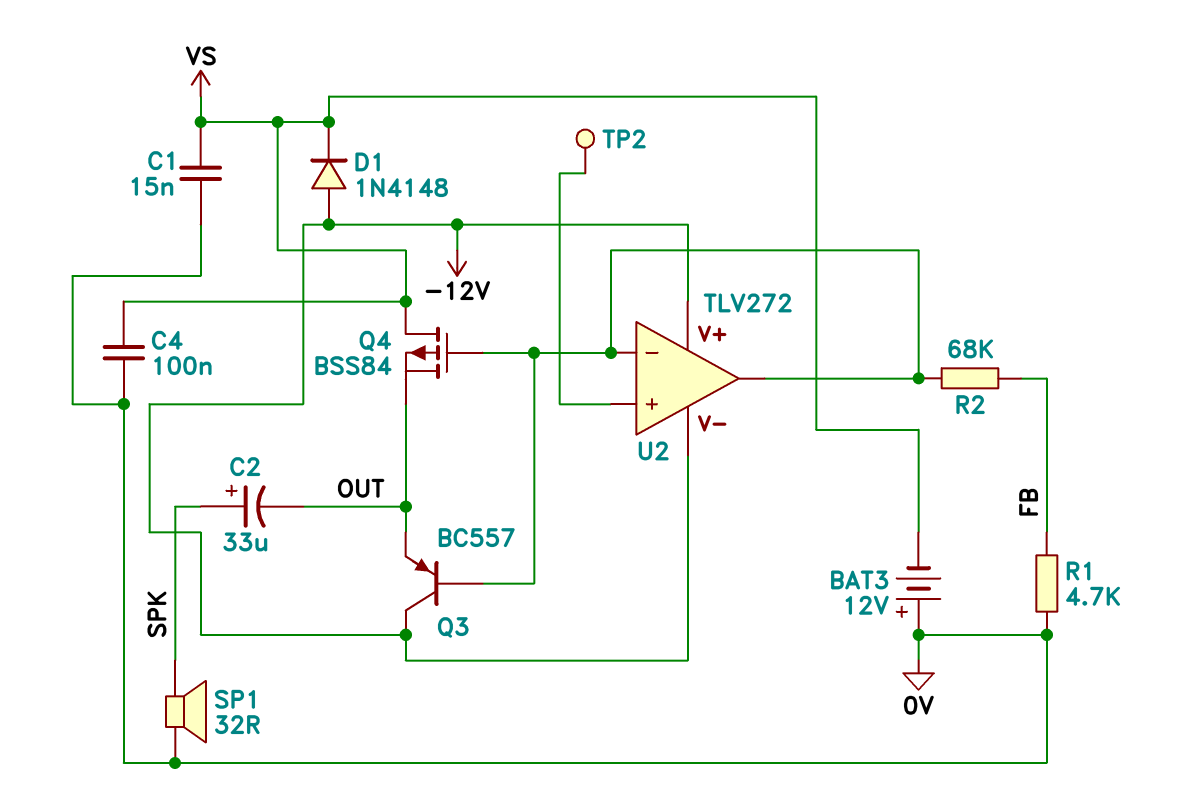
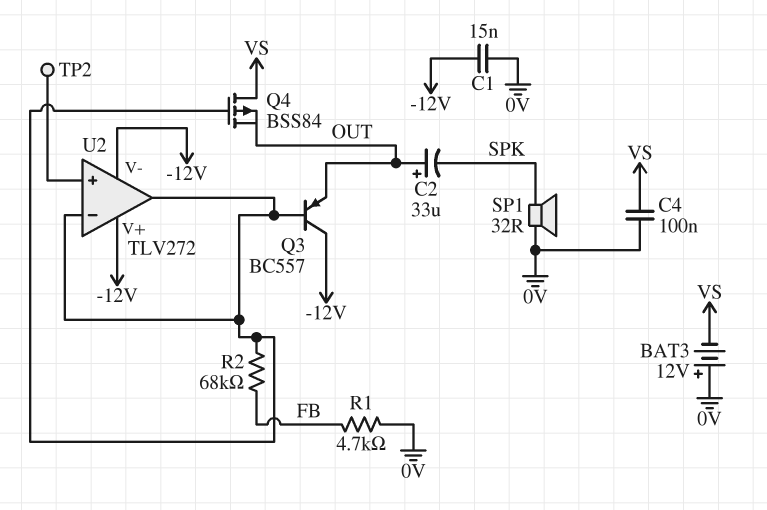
C1: 15nF (0V, VS) -> 15nF (-12V, 0V)
C2: 33uF (plus SPK, minus OUT) -> 33uF (plus OUT, minus SPK)
D1: diode 1N4148 (A -12V, K VS) -> none

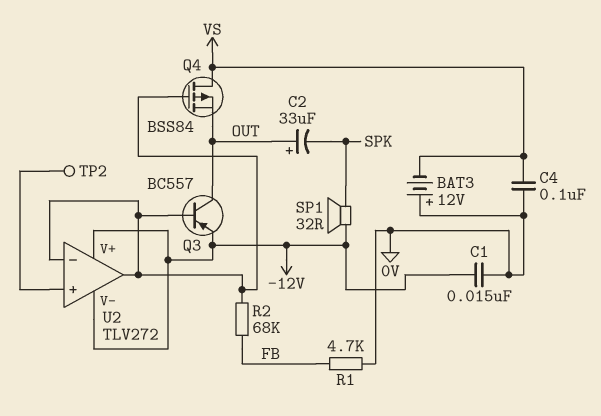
Q3: PNP BC557 (B U2/in-, C -12V, E OUT) -> PNP BC557 (B U2/in-, C OUT, E -12V)
SP1: speaker 32R (0V, SPK) -> speaker 32R (-12V, SPK)

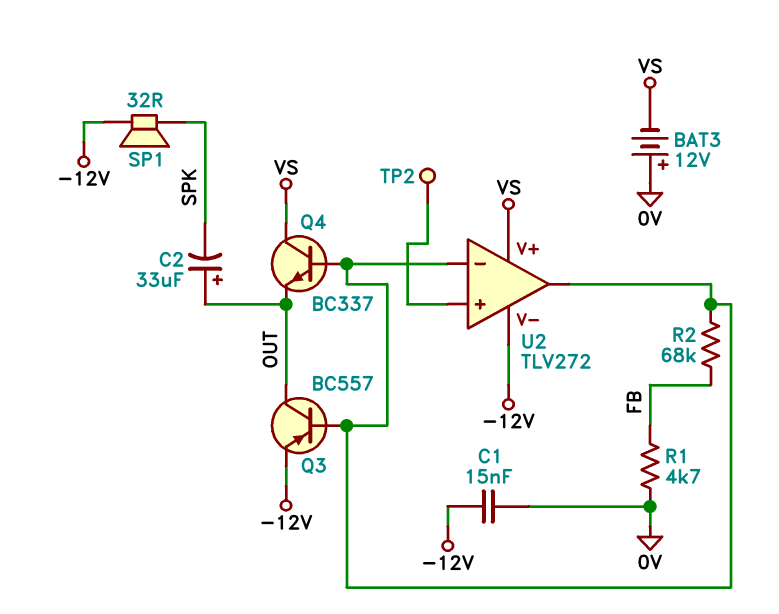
C4: 100nF (0V, VS) -> none
Q4: PMOS BSS84 (G U2/in-, D VS, S OUT) -> NPN BC337 (B U2/in-, C VS, E OUT)
U2 pin V+: -12V -> VS

